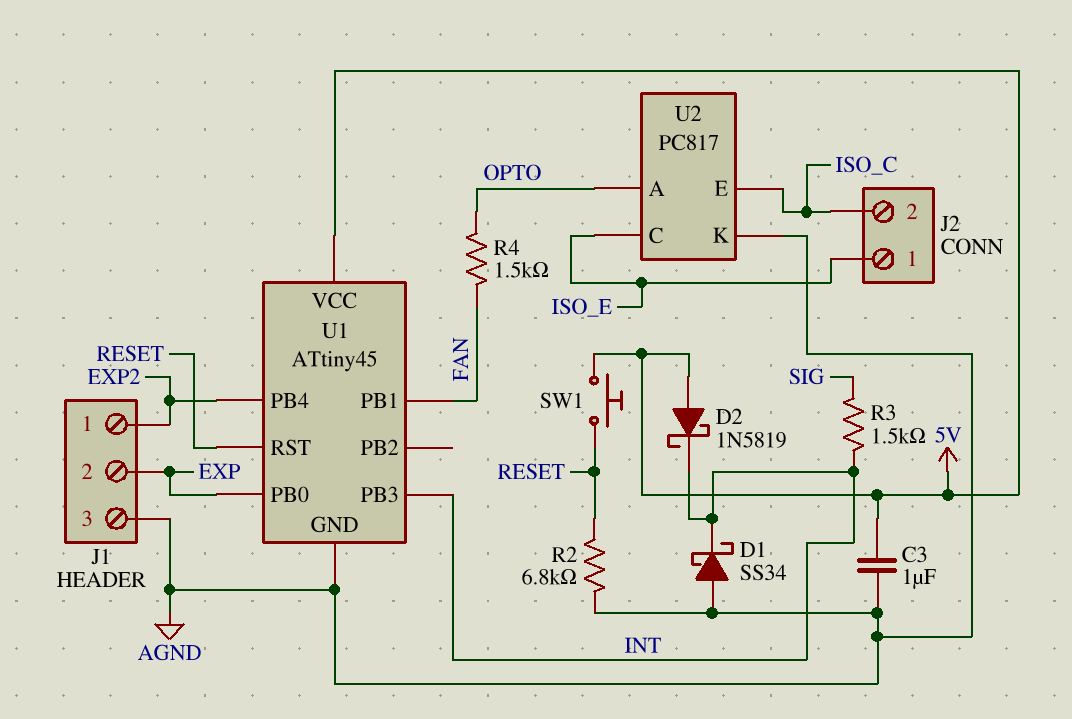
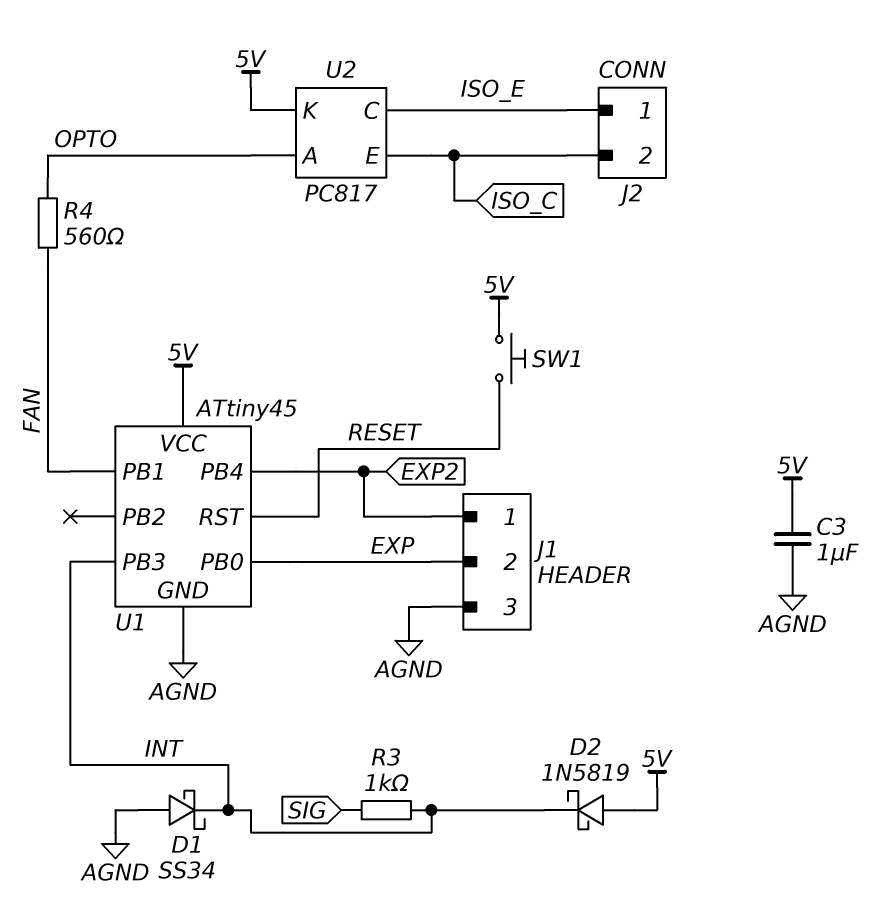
R2: 6.8k (AGND, RESET) -> none
R3: 1.5k (INT, SIG) -> 1k (INT, SIG)
R4: 1.5k (FAN, OPTO) -> 560 (FAN, OPTO)
U2 pin K: AGND -> 5V

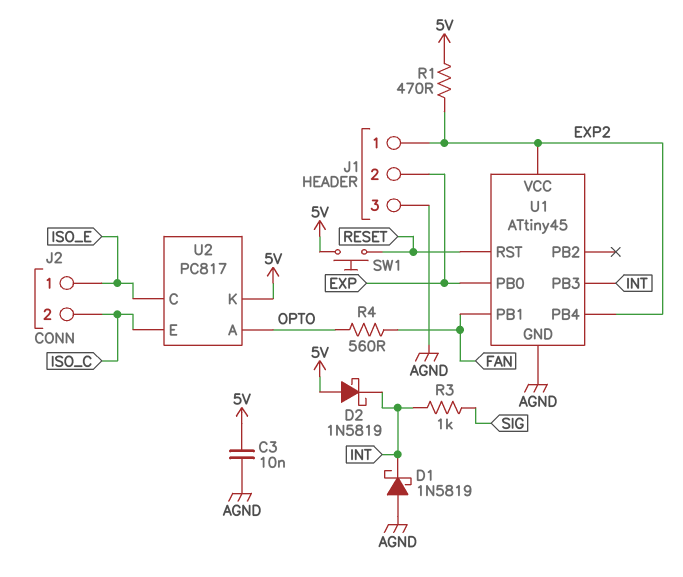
C3: 1uF (5V, AGND) -> 10nF (5V, AGND)
D1: schottky SS34 (A AGND, K INT) -> schottky 1N5819 (A AGND, K INT)
R1: none -> 470 (5V, EXP2)
U1 pin VCC: 5V -> EXP2

